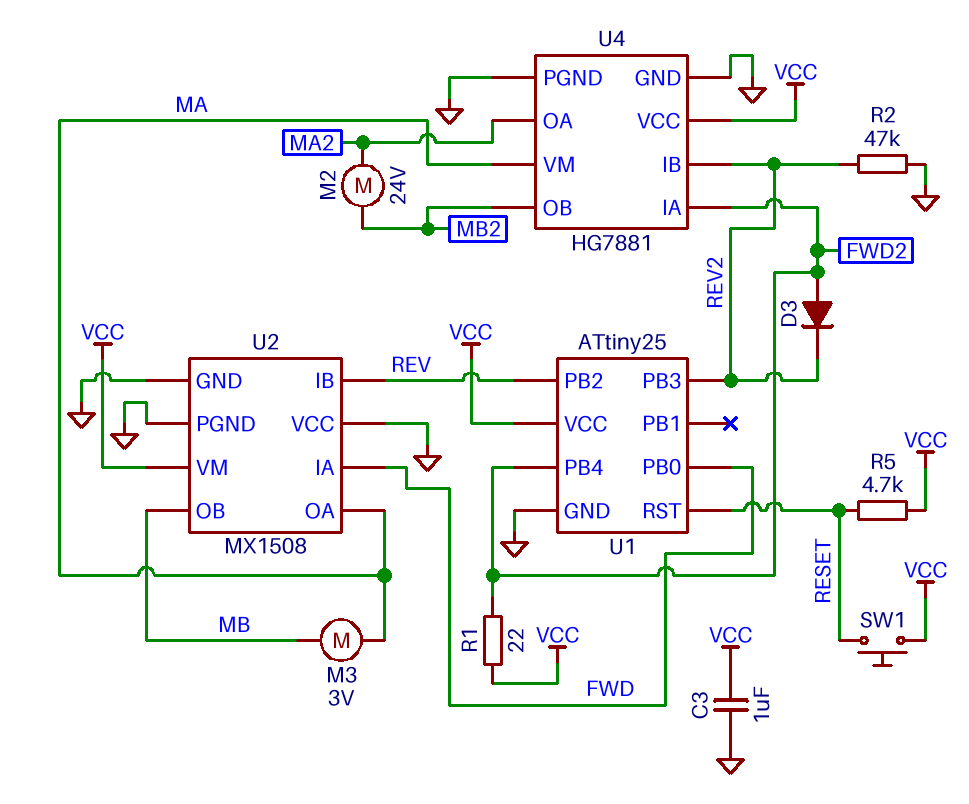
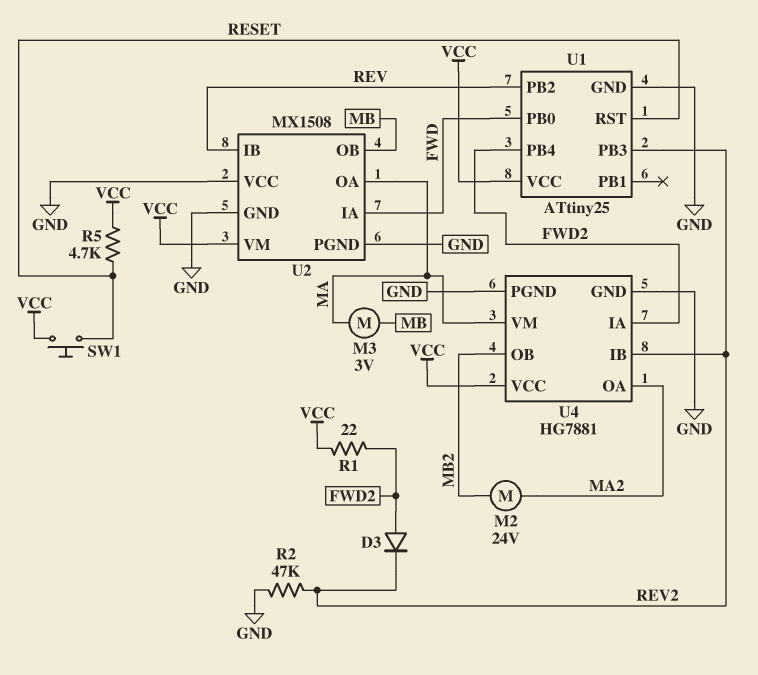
C3: 1uF (GND, VCC) -> none

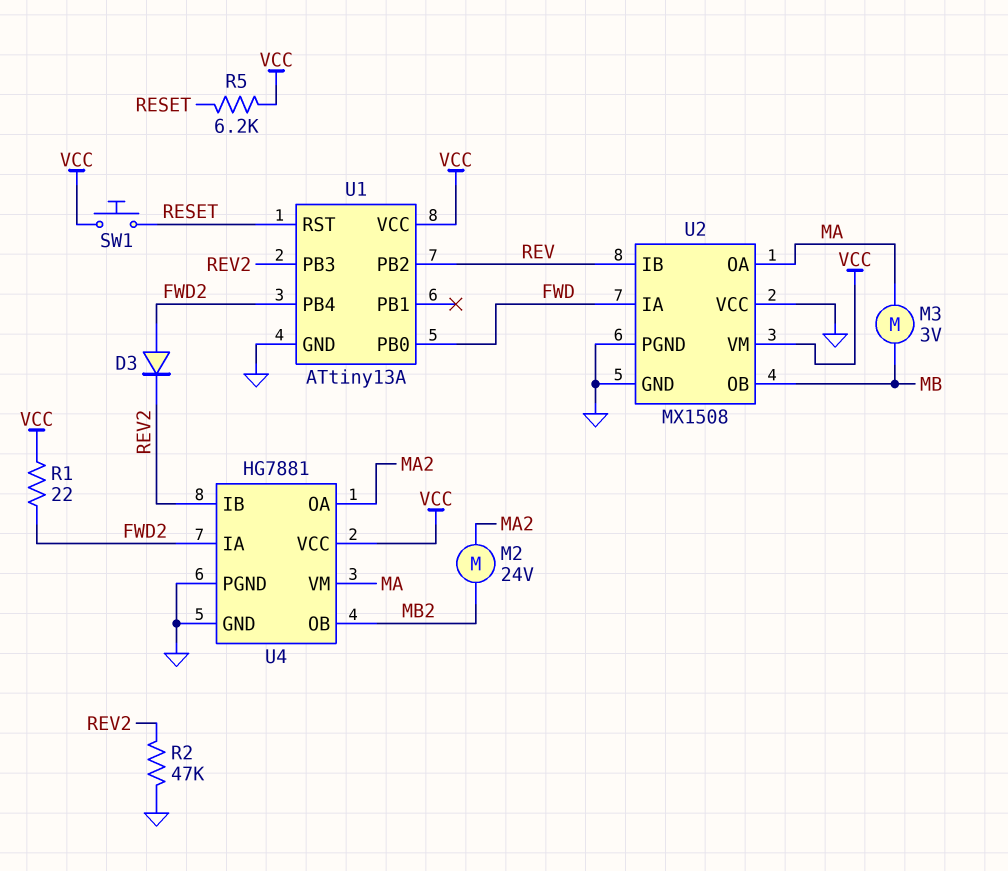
R5: 4.7k (RESET, VCC) -> 6.2k (RESET, VCC)
U1: ATtiny25 -> ATtiny13A

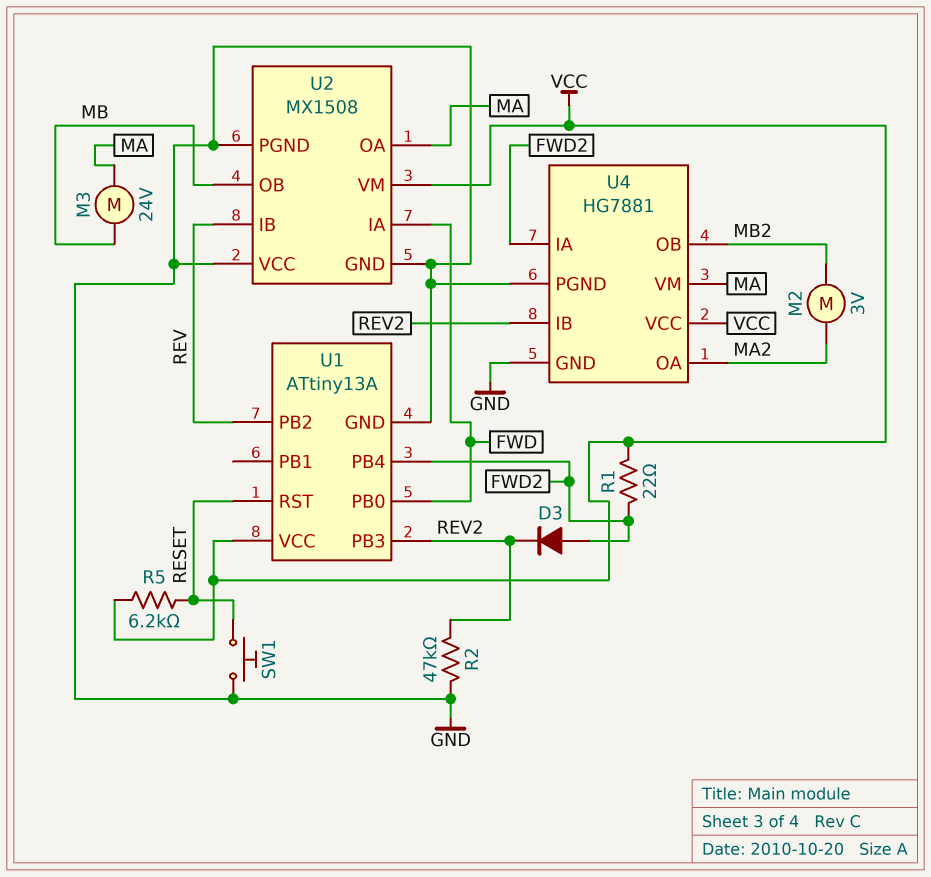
M2: motor 24V (MA2, MB2) -> motor 3V (MA2, MB2)
M3: motor 3V (MA, MB) -> motor 24V (MA, MB)
SW1: button (RESET, VCC) -> button (GND, RESET)

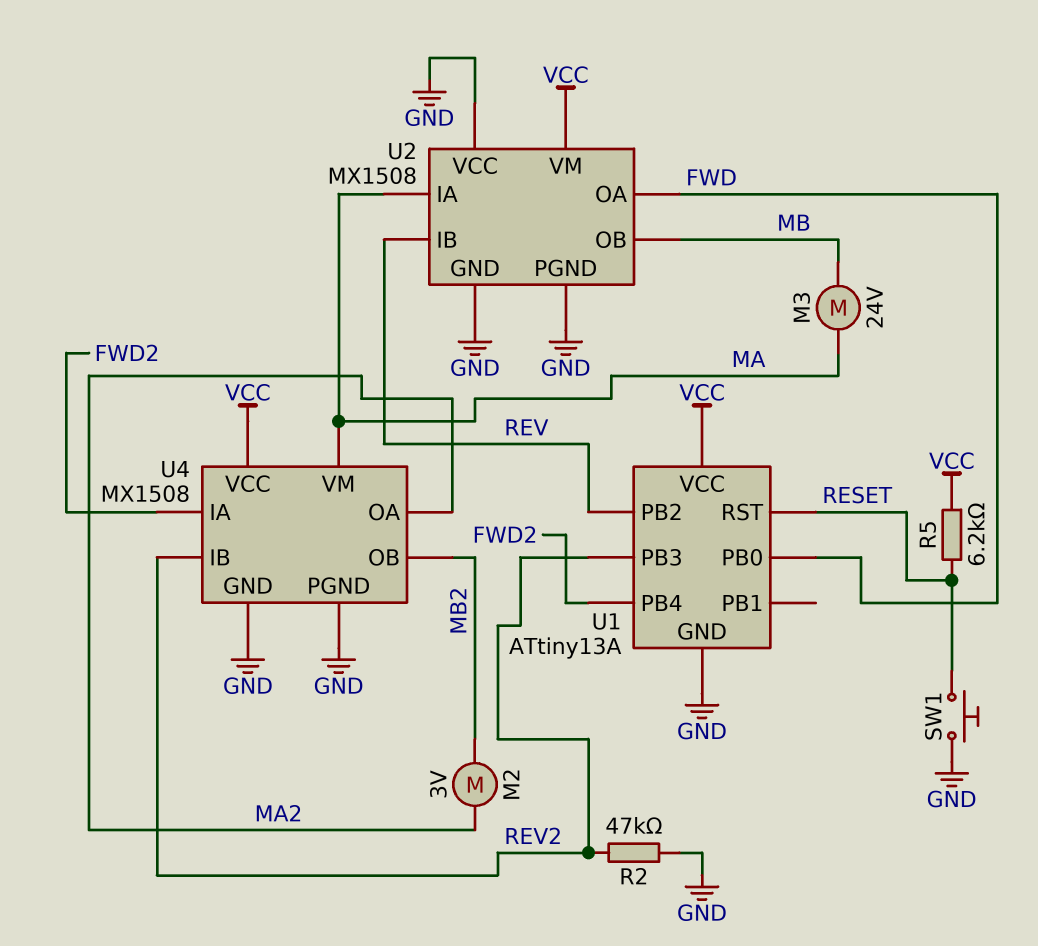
D3: diode (A FWD2, K REV2) -> none
R1: 22 (FWD2, VCC) -> none
U2 pin IA: FWD -> MA
U2 pin OA: MA -> FWD
U4: HG7881 -> MX1508

